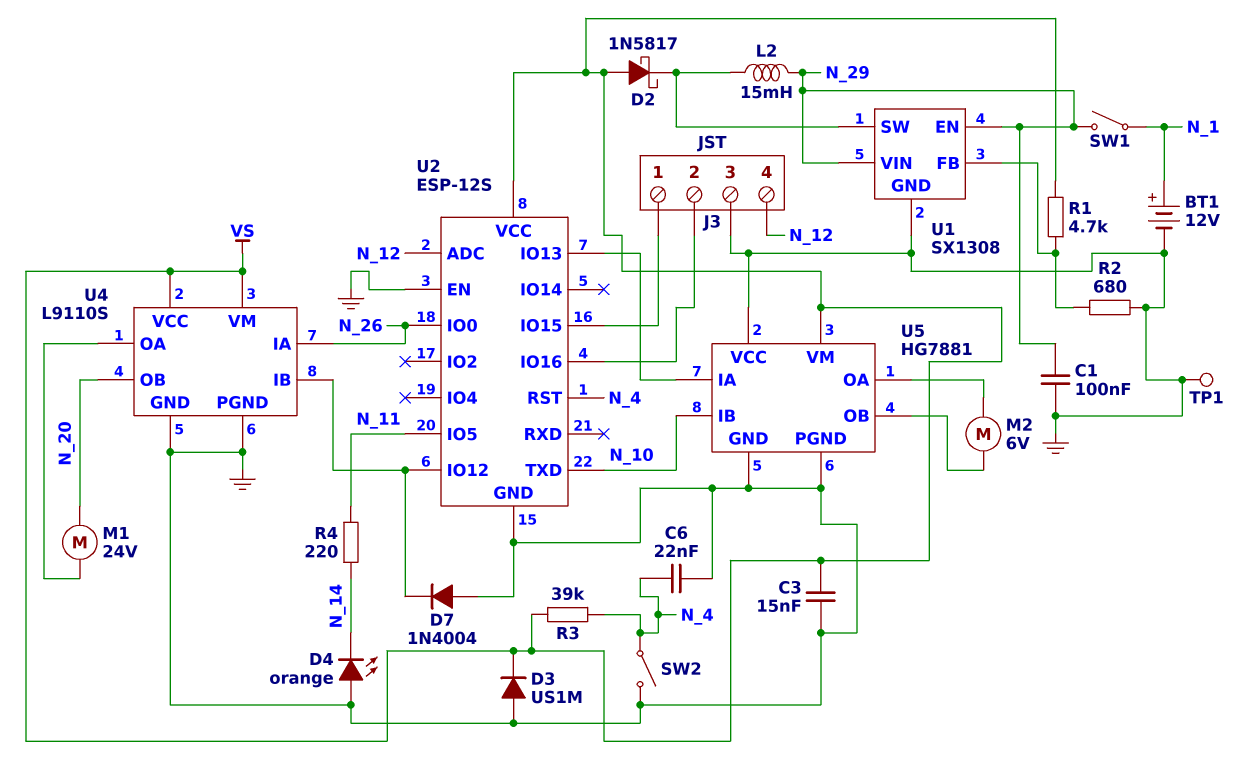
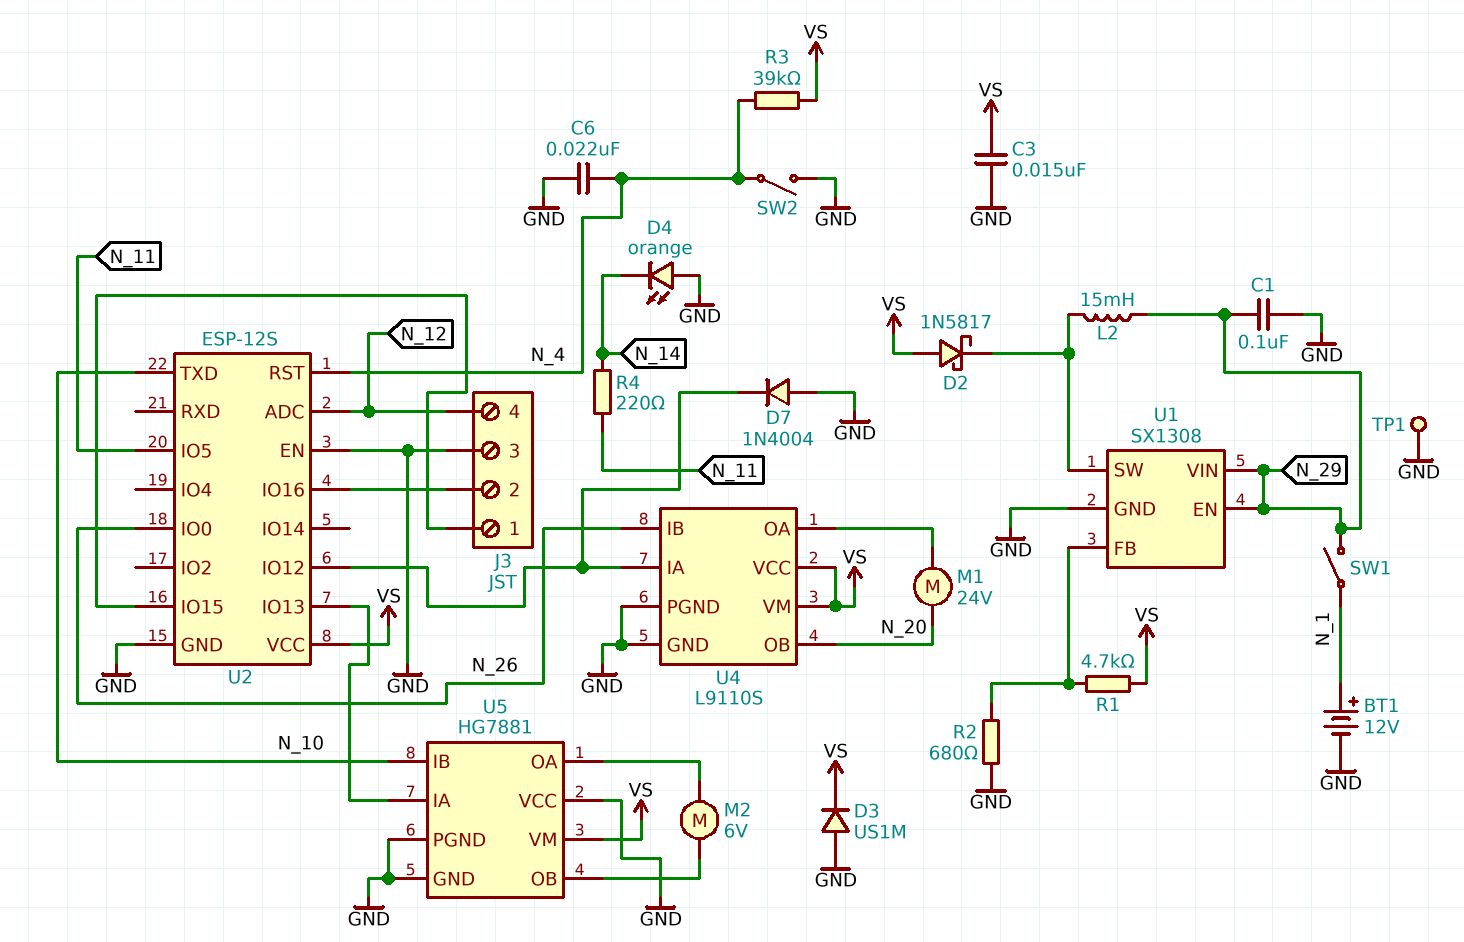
U4 pin IA: N_26 -> U2/IO12
U4 pin IB: U2/IO12 -> N_26

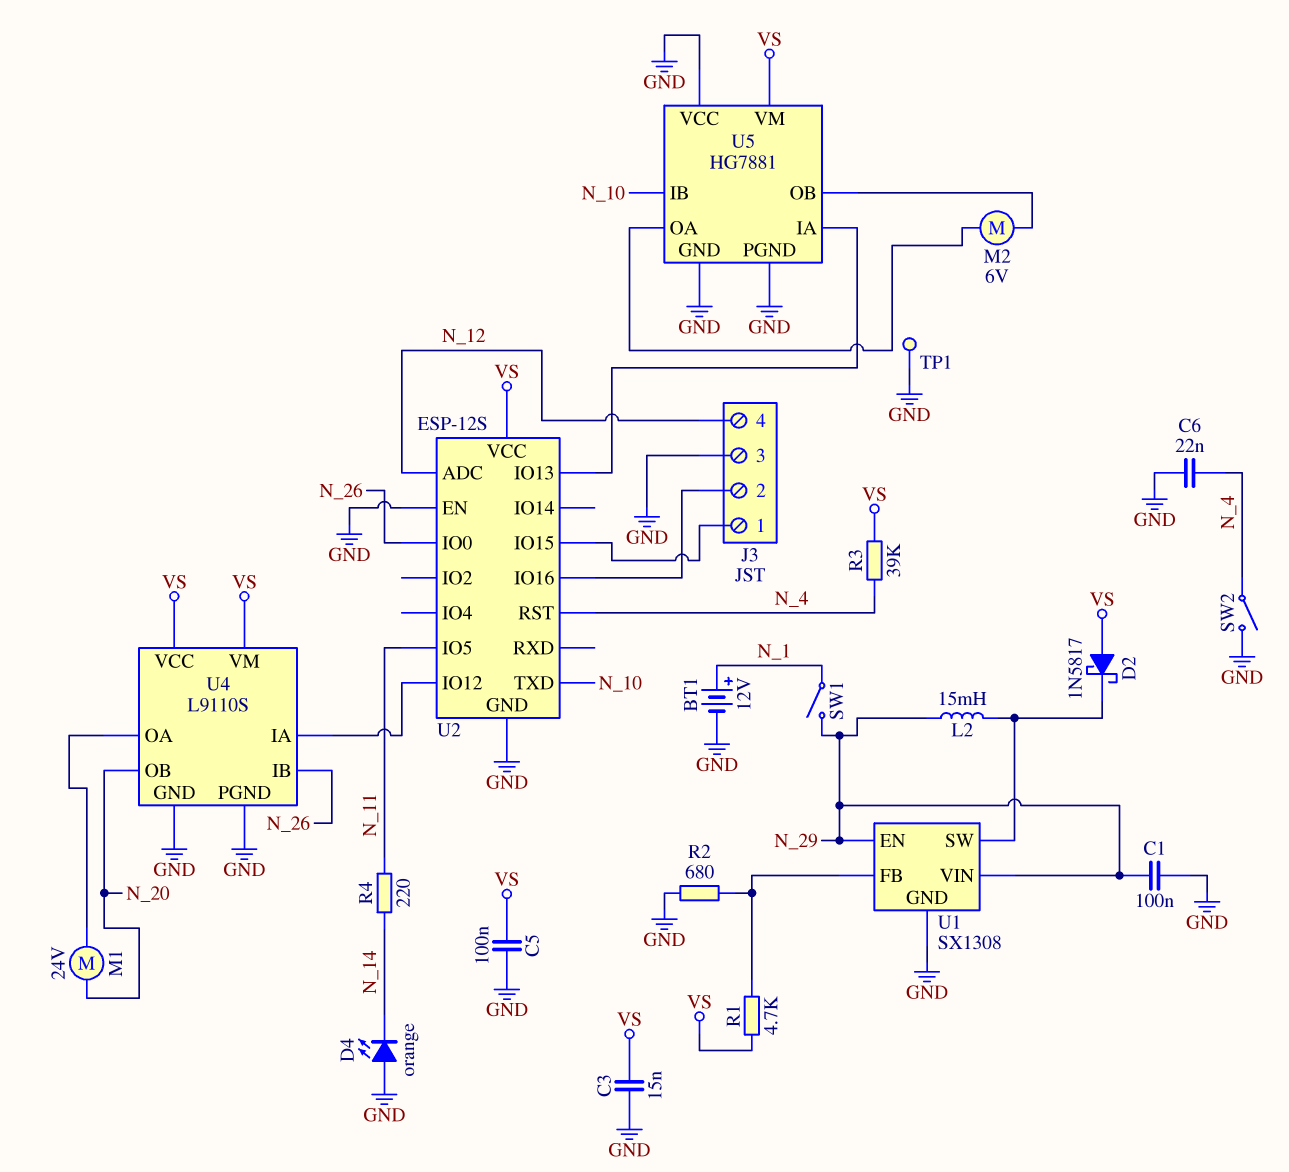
C5: none -> 100nF (GND, VS)
D3: diode US1M (A GND, K VS) -> none
D7: diode 1N4004 (A GND, K U2/IO12) -> none

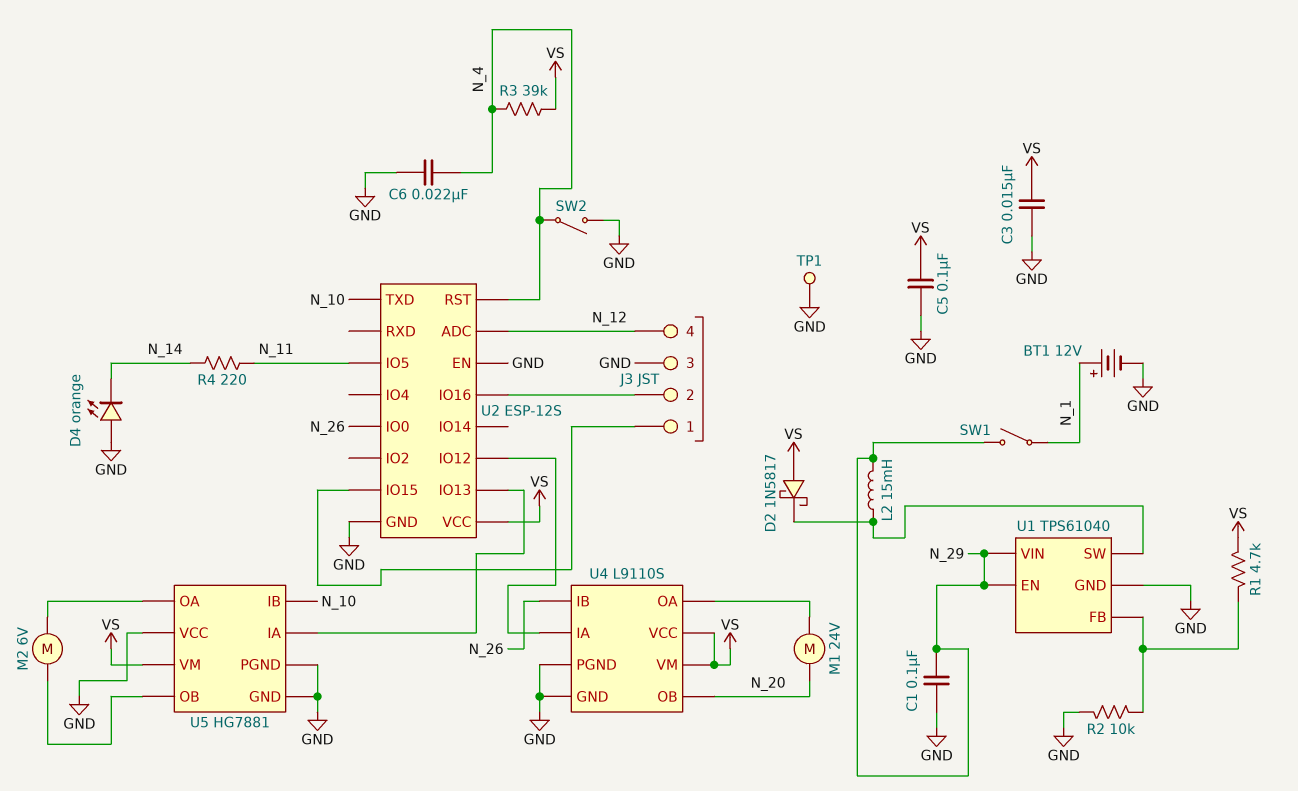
R2: 680 (GND, U1/FB) -> 10k (GND, U1/FB)
U1: SX1308 -> TPS61040

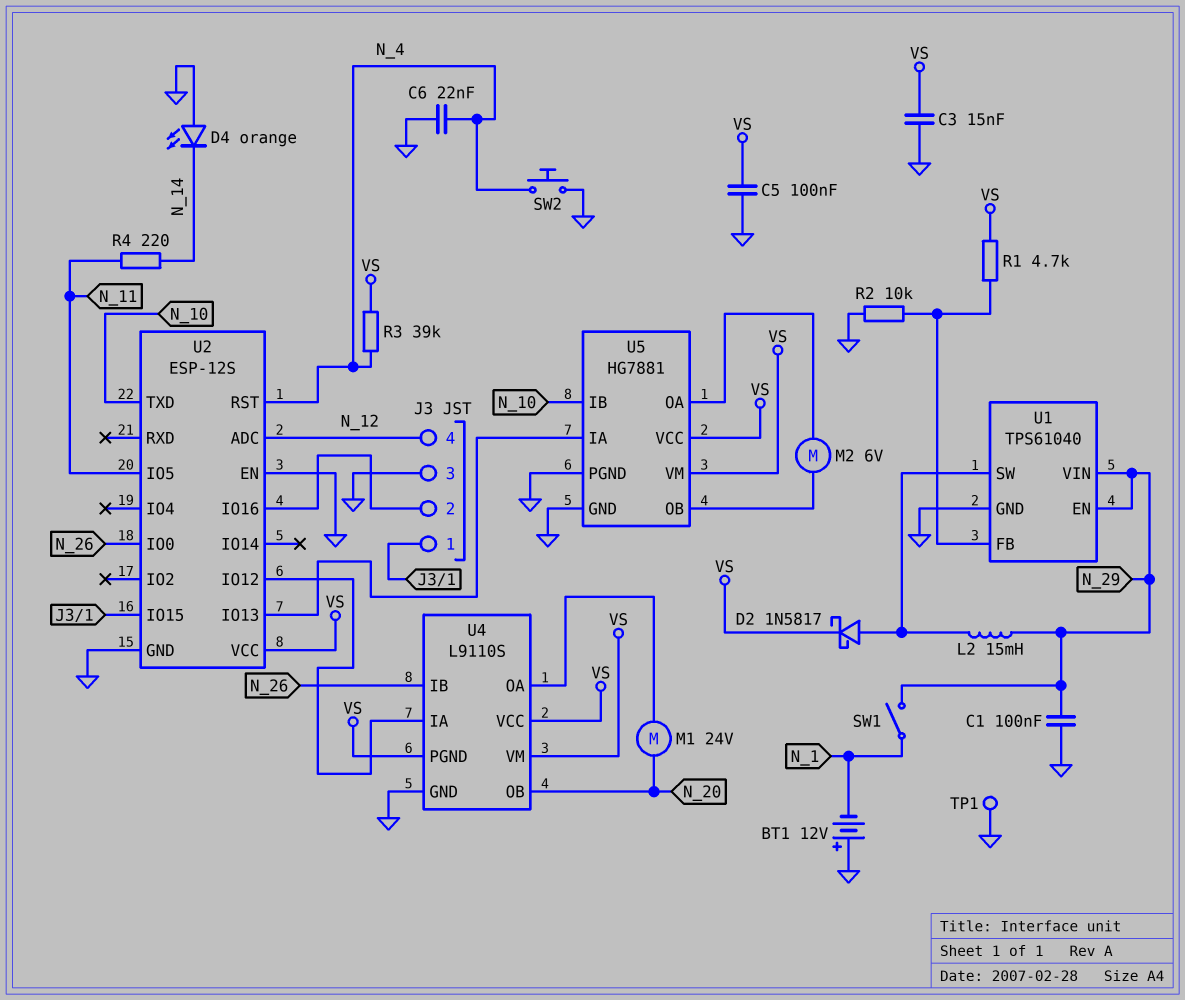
BT1: 12V (plus N_1, minus GND) -> 12V (plus GND, minus N_1)
D2: schottky 1N5817 (A VS, K U1/SW) -> schottky 1N5817 (A U1/SW, K VS)
SW2: switch (GND, N_4) -> button (GND, N_4)
U4 pin PGND: GND -> VS
U5 pin VCC: GND -> VS

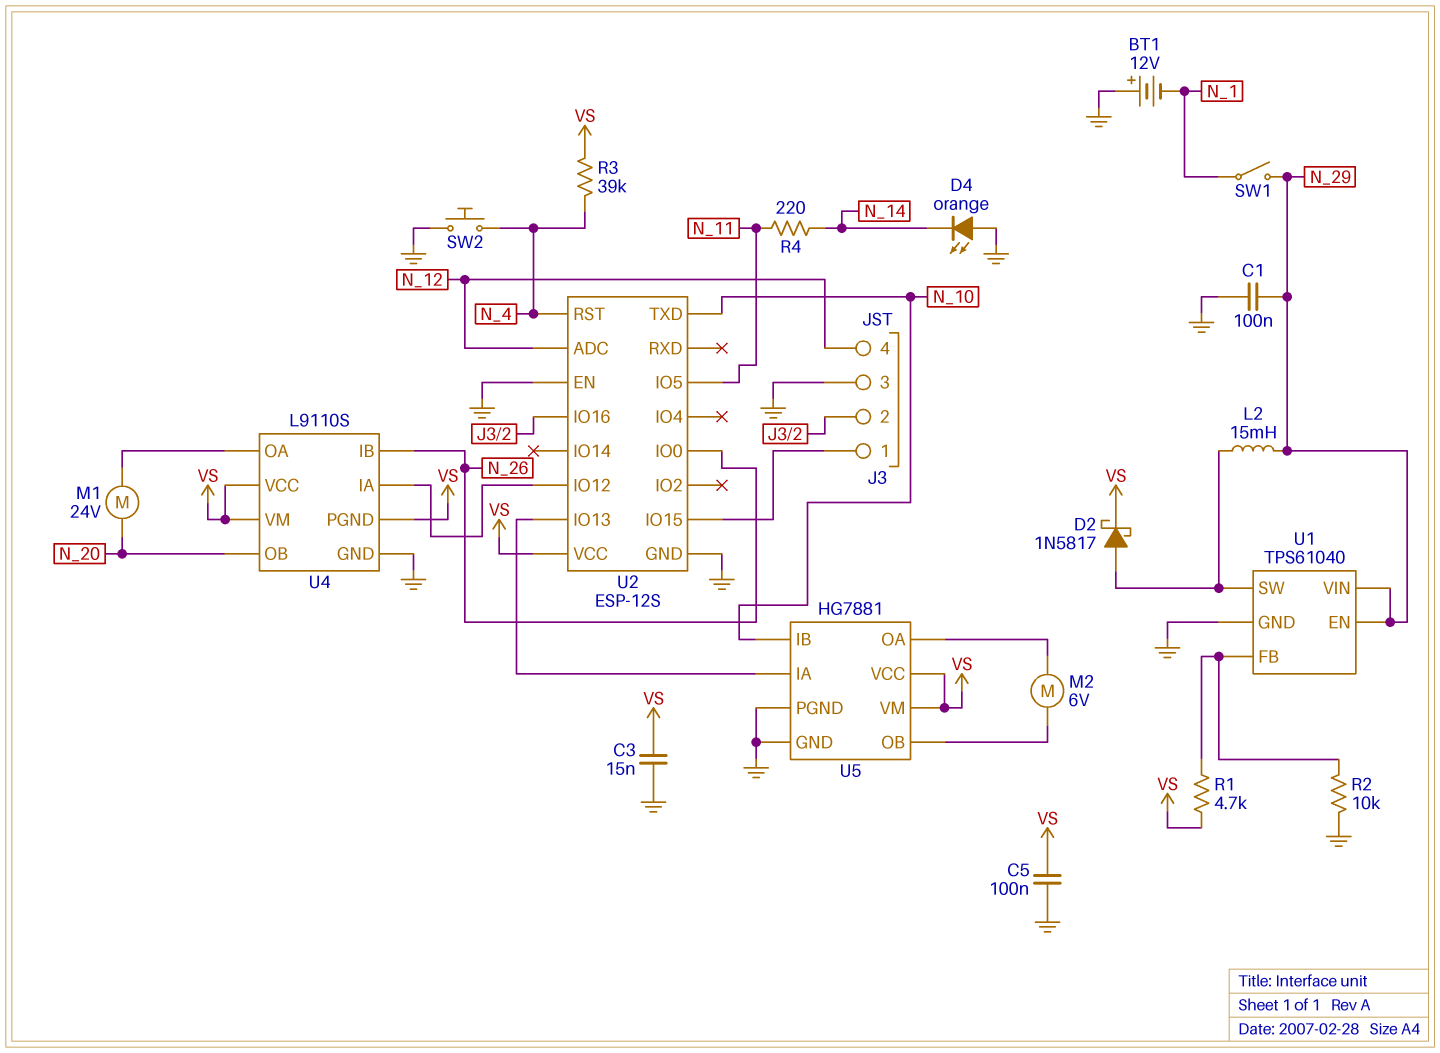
C6: 22nF (GND, N_4) -> none
TP1: test point (GND) -> none

